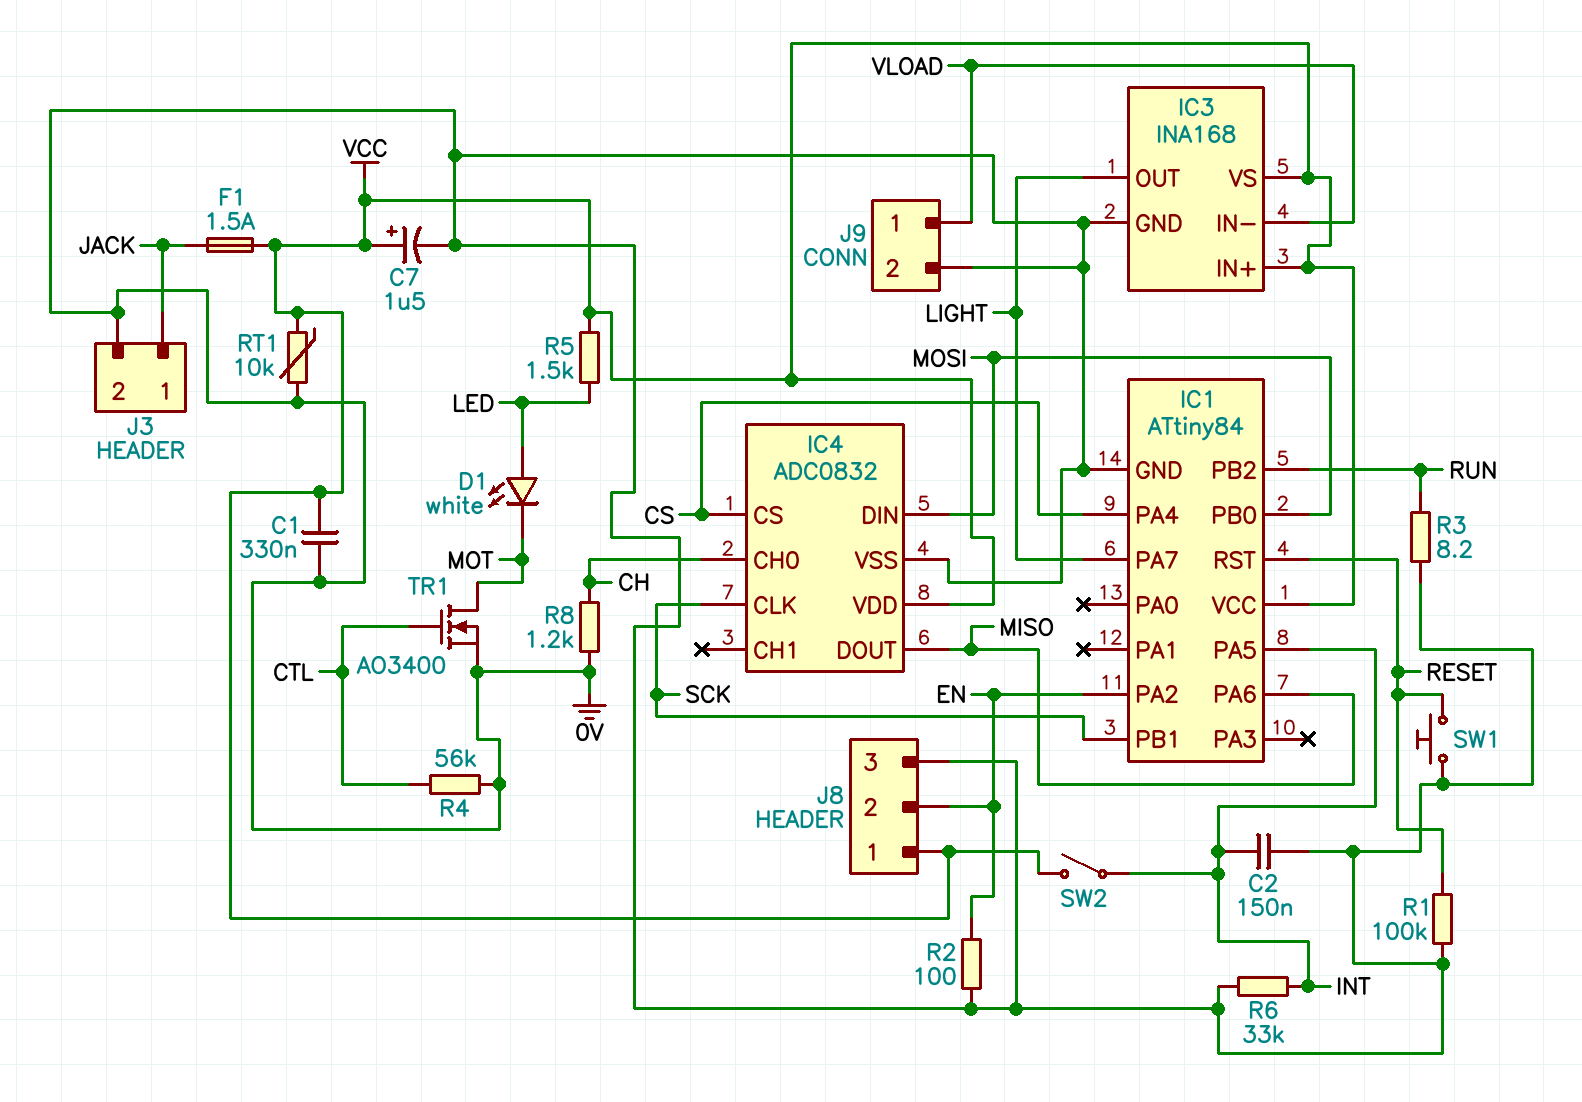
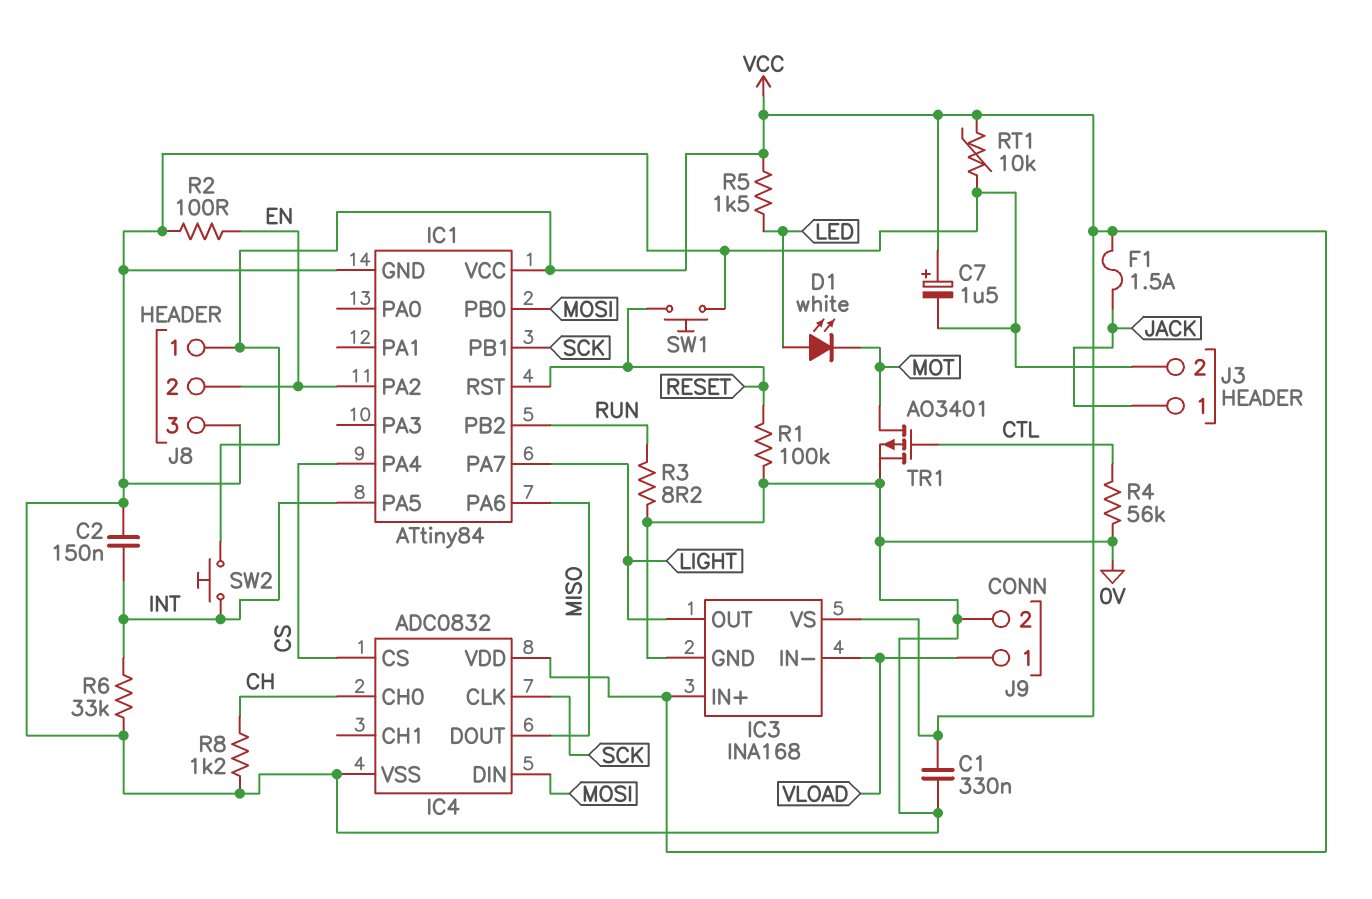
SW2: switch (INT, VCC) -> button (INT, VCC)
TR1: NMOS AO3400 (G CTL, D MOT, S 0V) -> PMOS AO3401 (G CTL, D MOT, S 0V)

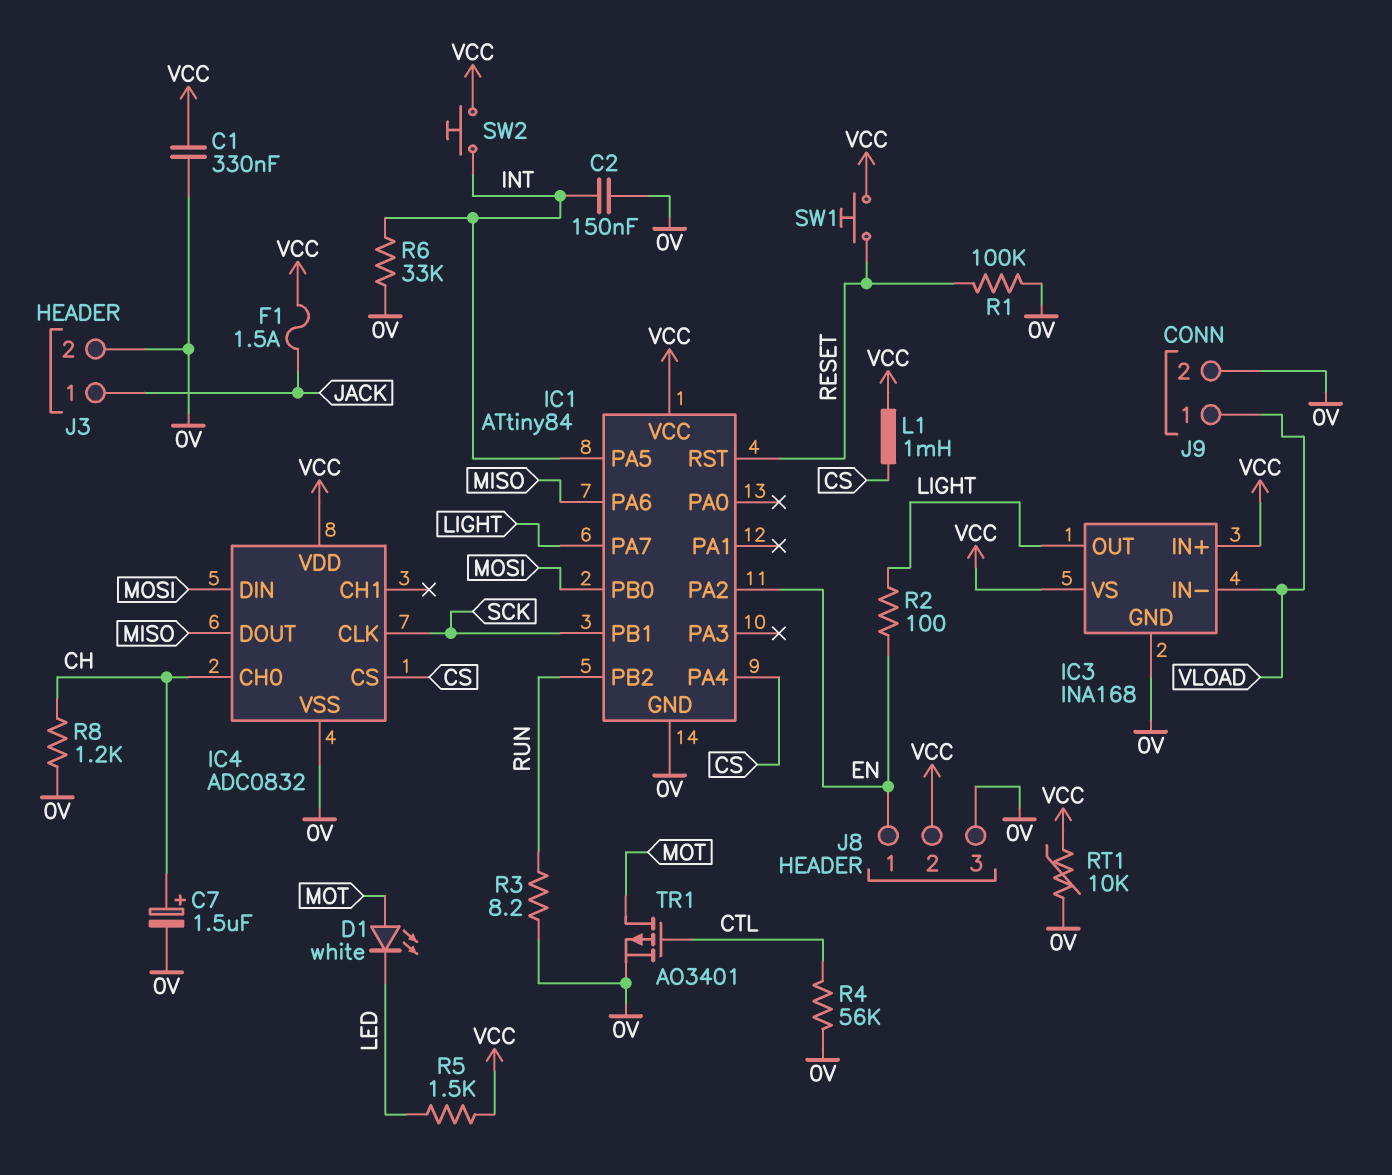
C7: 1.5uF (plus VCC, minus 0V) -> 1.5uF (plus CH, minus 0V)
D1: LED white (A LED, K MOT) -> LED white (A MOT, K LED)
J8 pin 1: VCC -> EN
J8 pin 2: EN -> VCC
L1: none -> 1mH (CS, VCC)
R2: 100 (0V, EN) -> 100 (EN, LIGHT)
SW1: button (0V, RESET) -> button (RESET, VCC)

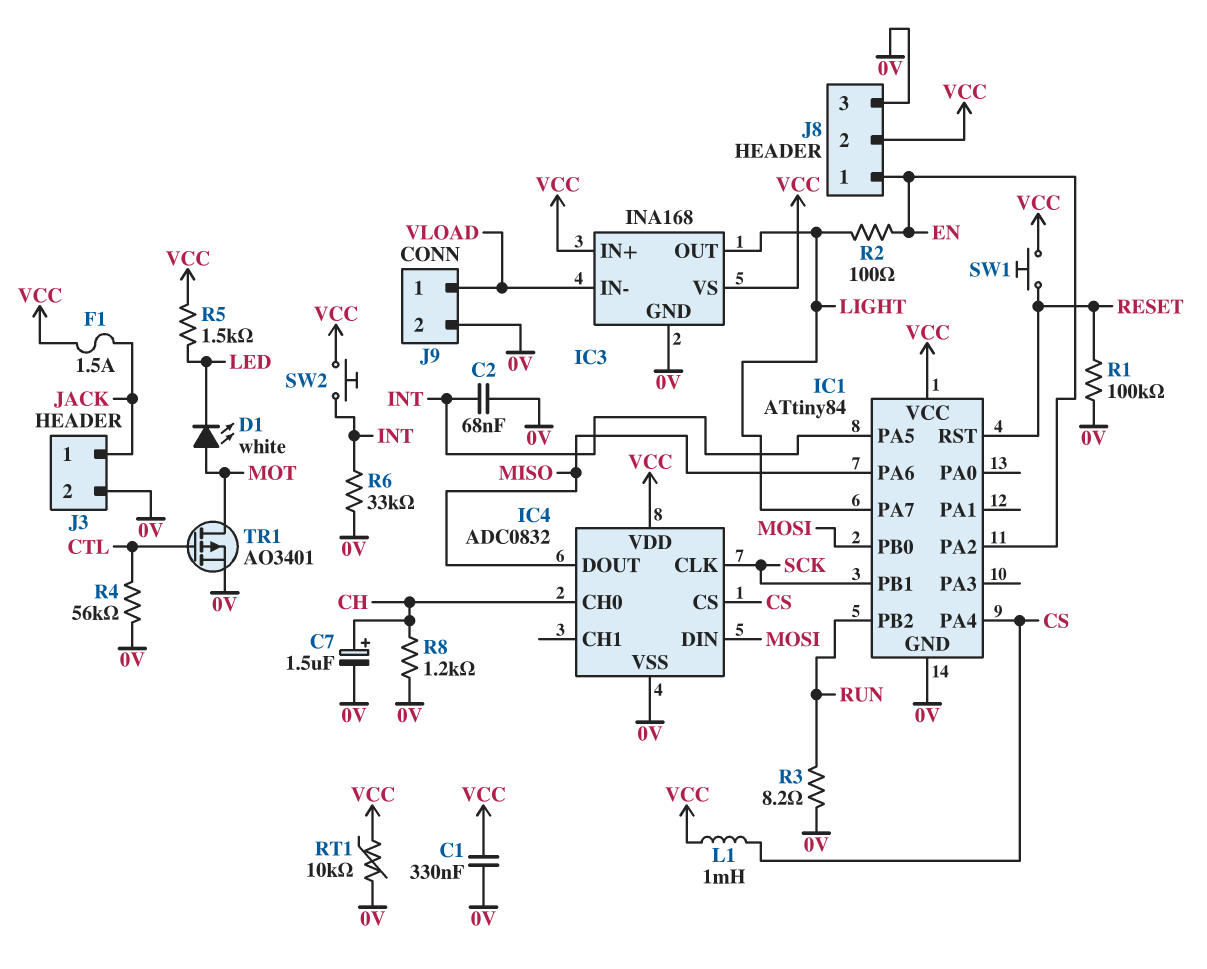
C2: 150nF (0V, INT) -> 68nF (0V, INT)

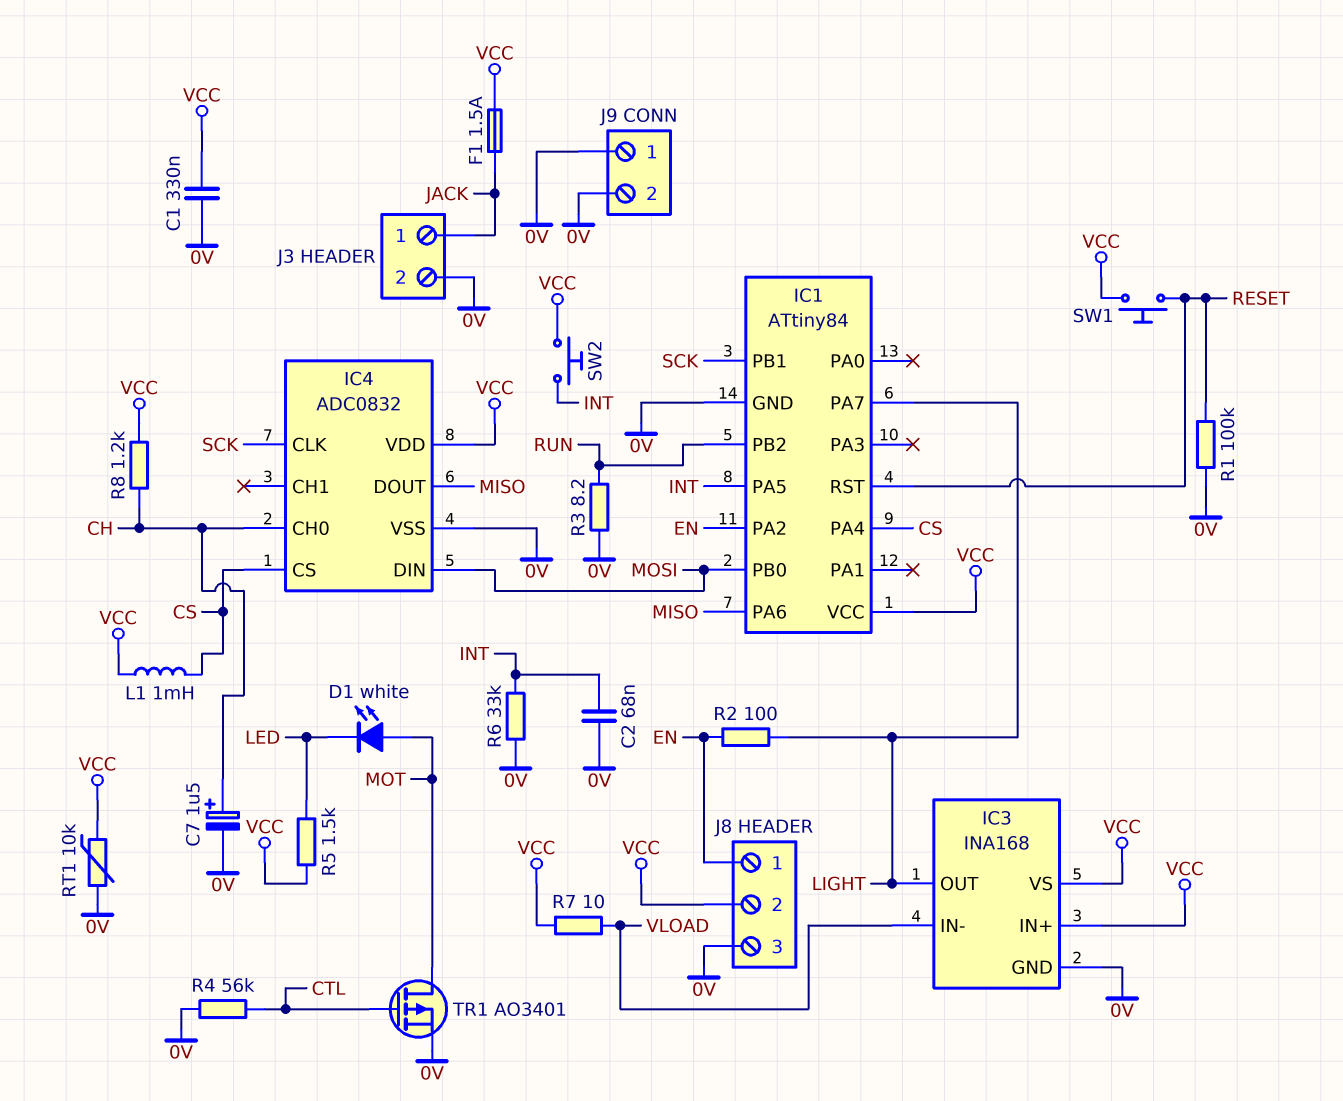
J9 pin 1: VLOAD -> 0V
R7: none -> 10 (VCC, VLOAD)
R8: 1.2k (0V, CH) -> 1.2k (CH, VCC)

